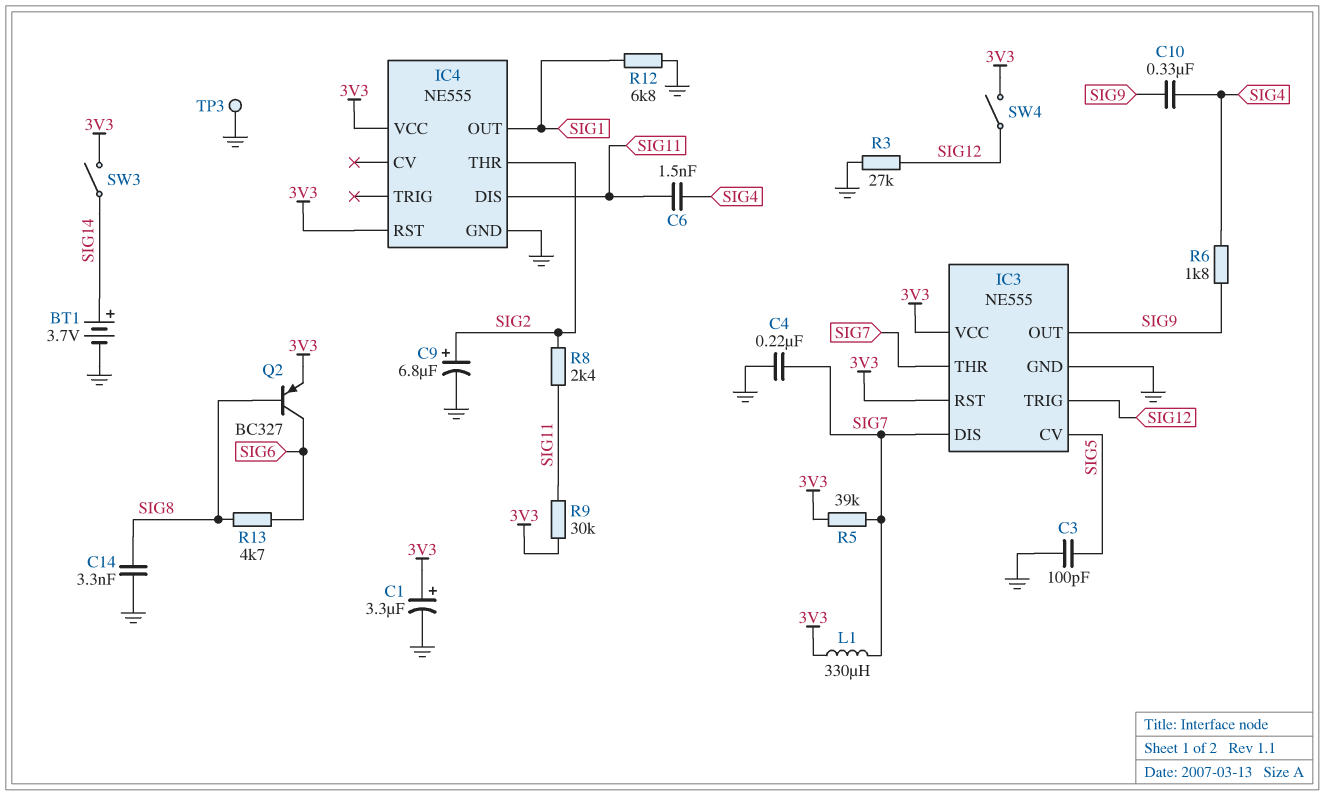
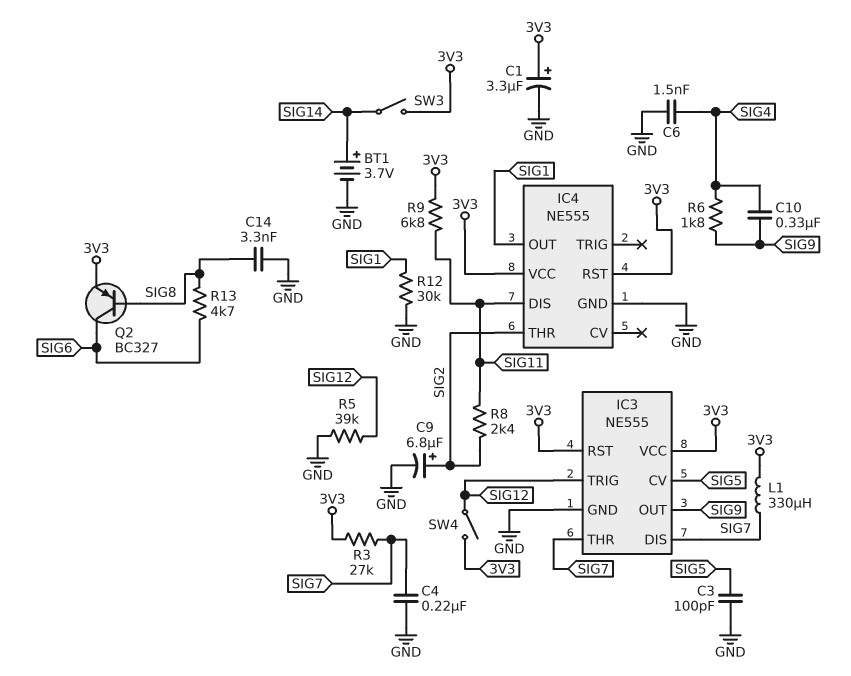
C6: 1.5nF (SIG4, SIG11) -> 1.5nF (GND, SIG4)
R3: 27k (GND, SIG12) -> 27k (3V3, SIG7)
R5: 39k (3V3, SIG7) -> 39k (GND, SIG12)
R9: 30k (3V3, SIG11) -> 6.8k (3V3, SIG11)
R12: 6.8k (GND, SIG1) -> 30k (GND, SIG1)
TP3: test point (GND) -> none

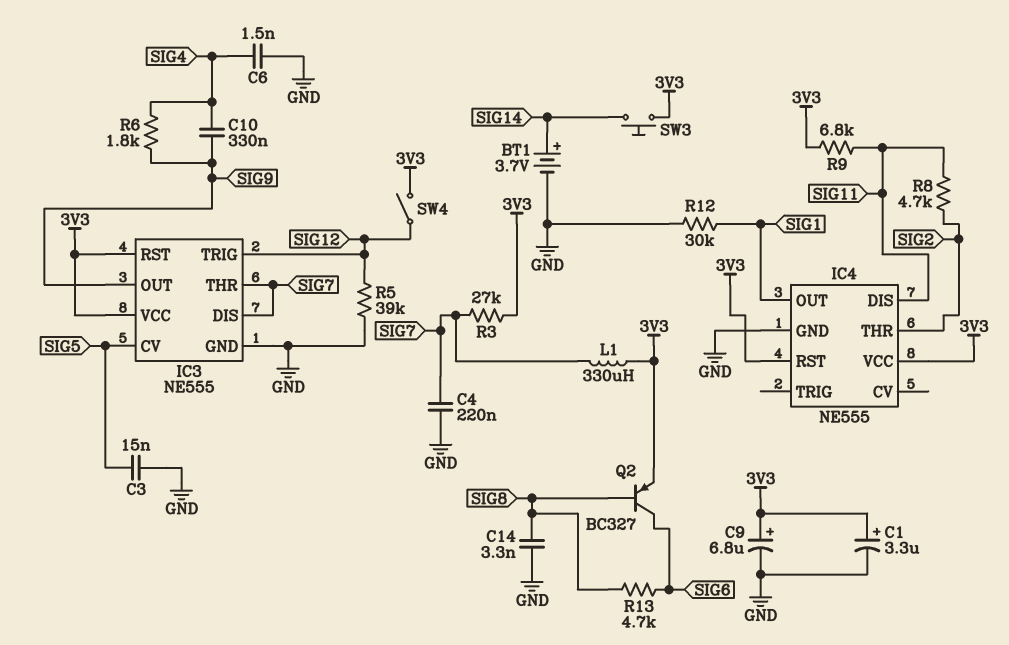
C3: 100pF (GND, SIG5) -> 15nF (GND, SIG5)
C9: 6.8uF (plus SIG2, minus GND) -> 6.8uF (plus 3V3, minus GND)
R8: 2.4k (SIG2, SIG11) -> 4.7k (SIG2, SIG11)
SW3: switch (3V3, SIG14) -> button (3V3, SIG14)

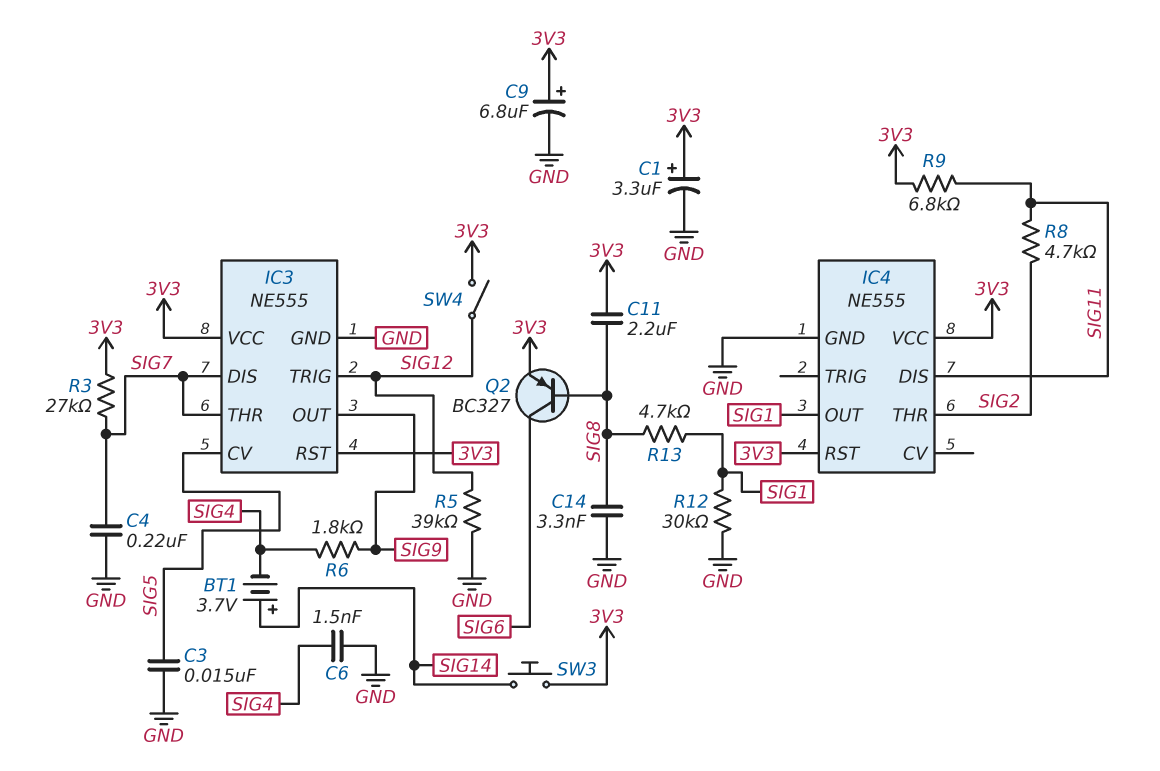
BT1: 3.7V (plus SIG14, minus GND) -> 3.7V (plus SIG14, minus SIG4)
C10: 330nF (SIG4, SIG9) -> none
C11: none -> 2.2uF (3V3, SIG8)
L1: 330uH (3V3, SIG7) -> none
R13: 4.7k (SIG6, SIG8) -> 4.7k (SIG1, SIG8)

